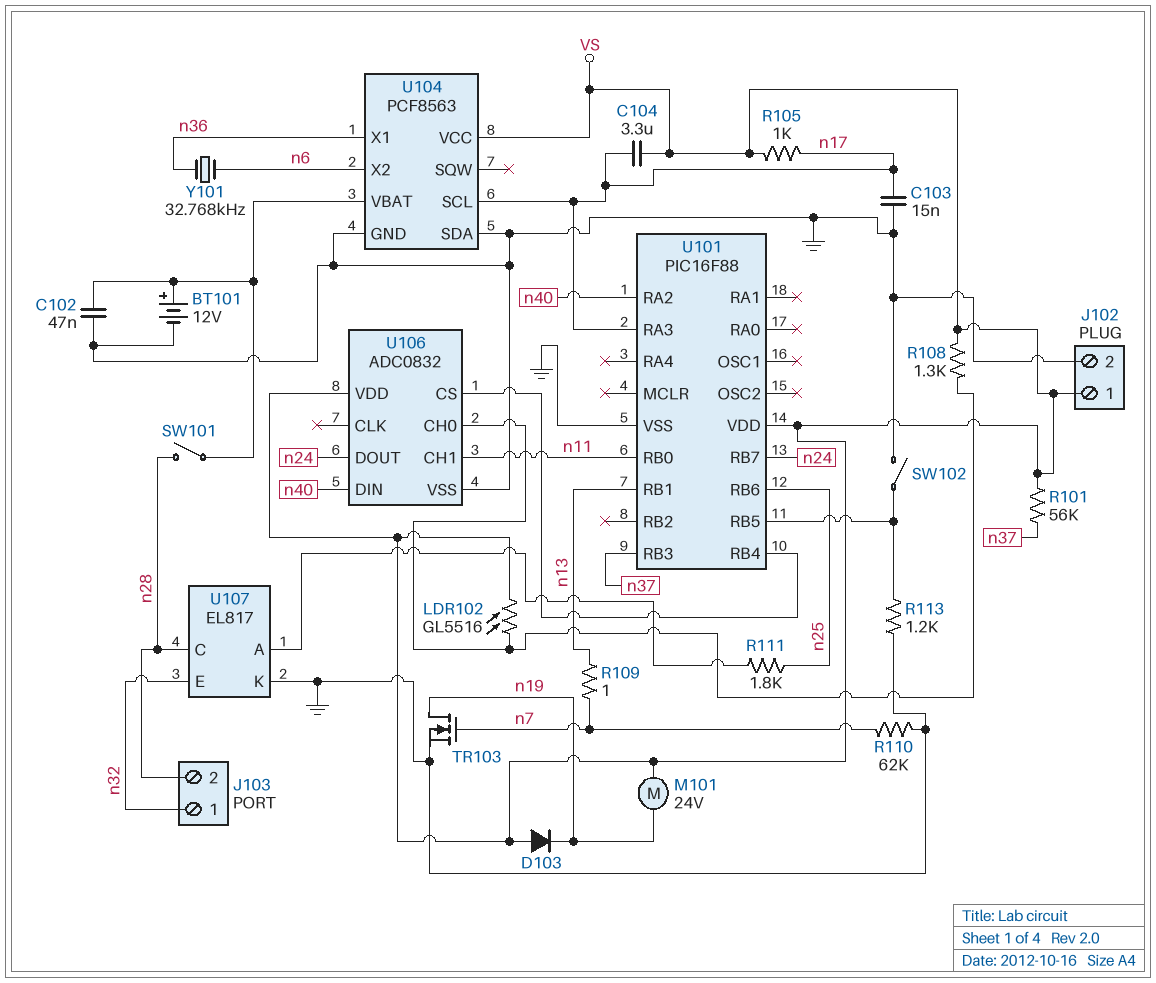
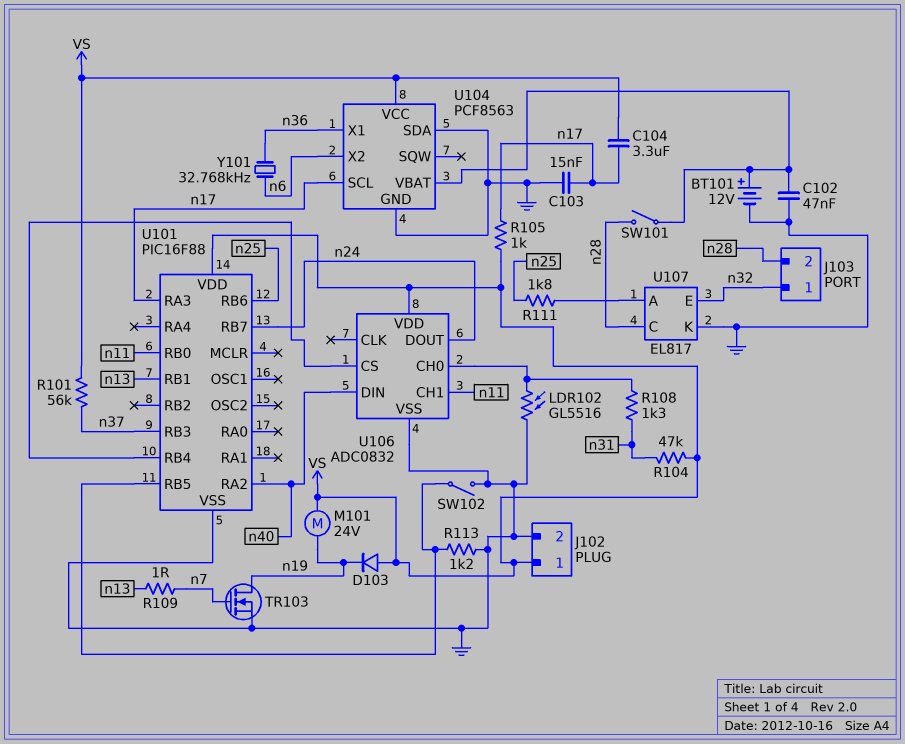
LDR102: GL5516 (U106/CH0, VS) -> GL5516 (GND, U106/CH0)
R104: none -> 47k (VS, n31)
R108: 1.3k (U106/CH0, VS) -> 1.3k (U106/CH0, n31)
R110: 62k (GND, n7) -> none

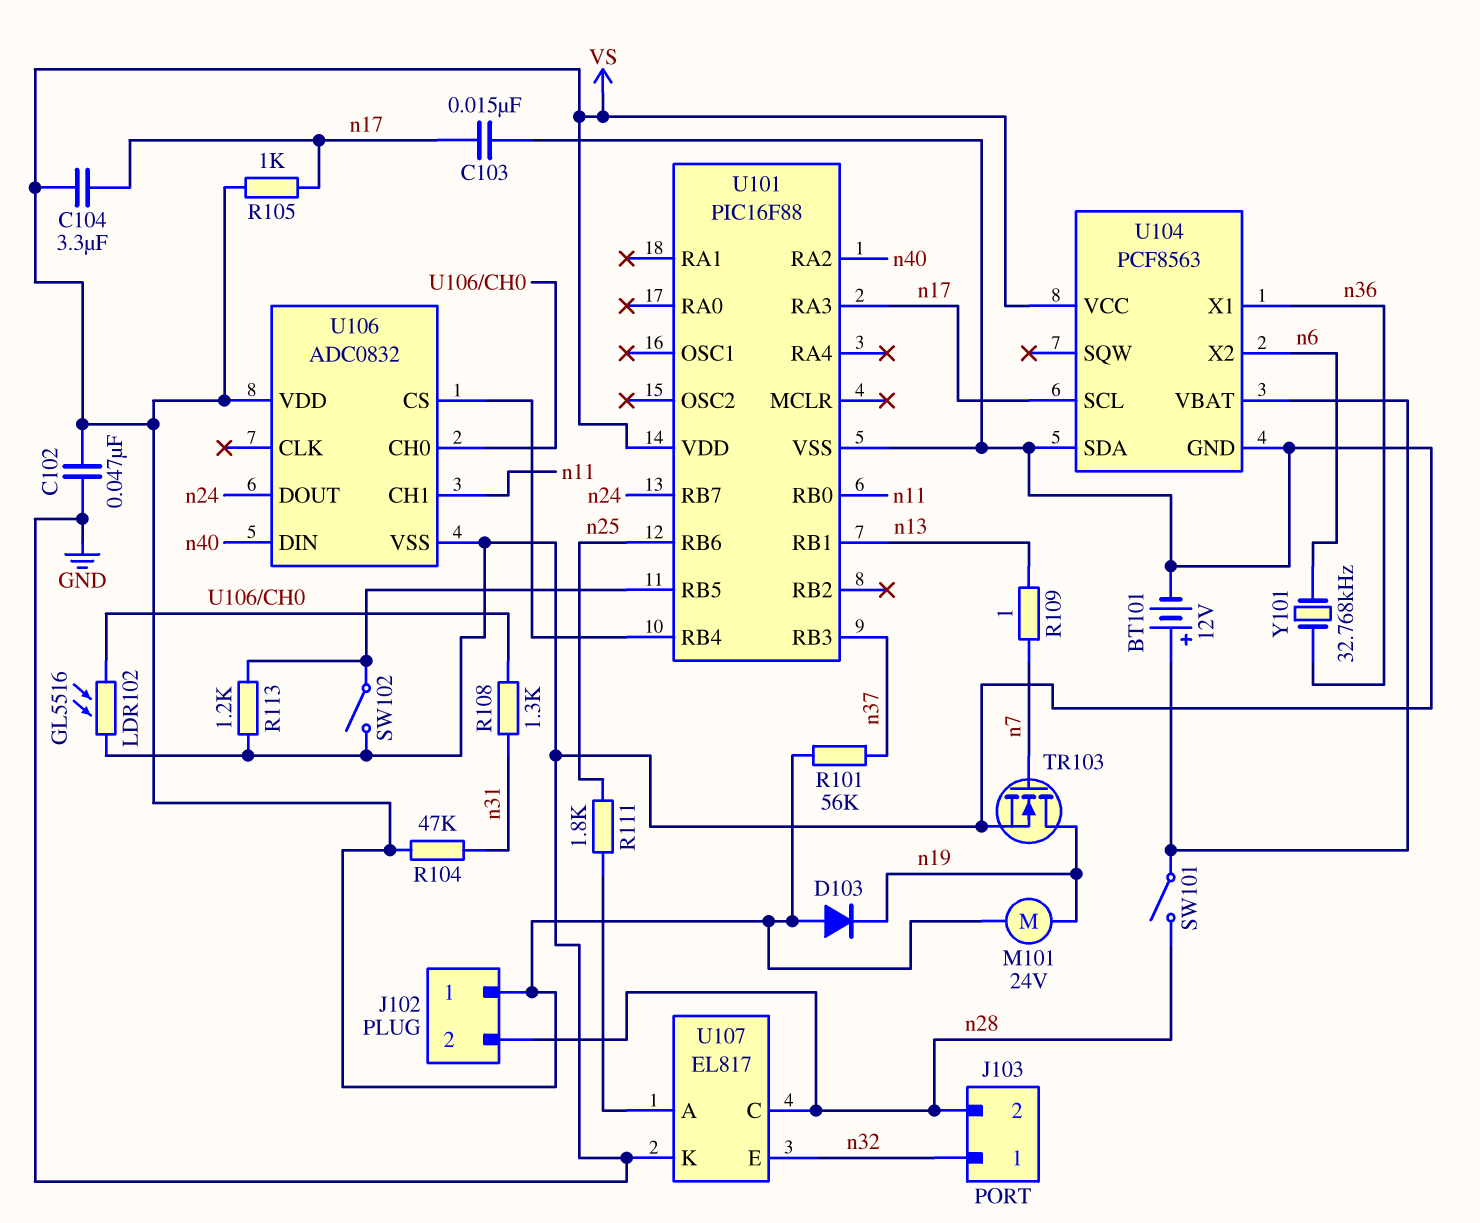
C102: 47nF (GND, U104/VBAT) -> 47nF (GND, VS)
J102 pin 2: GND -> n28

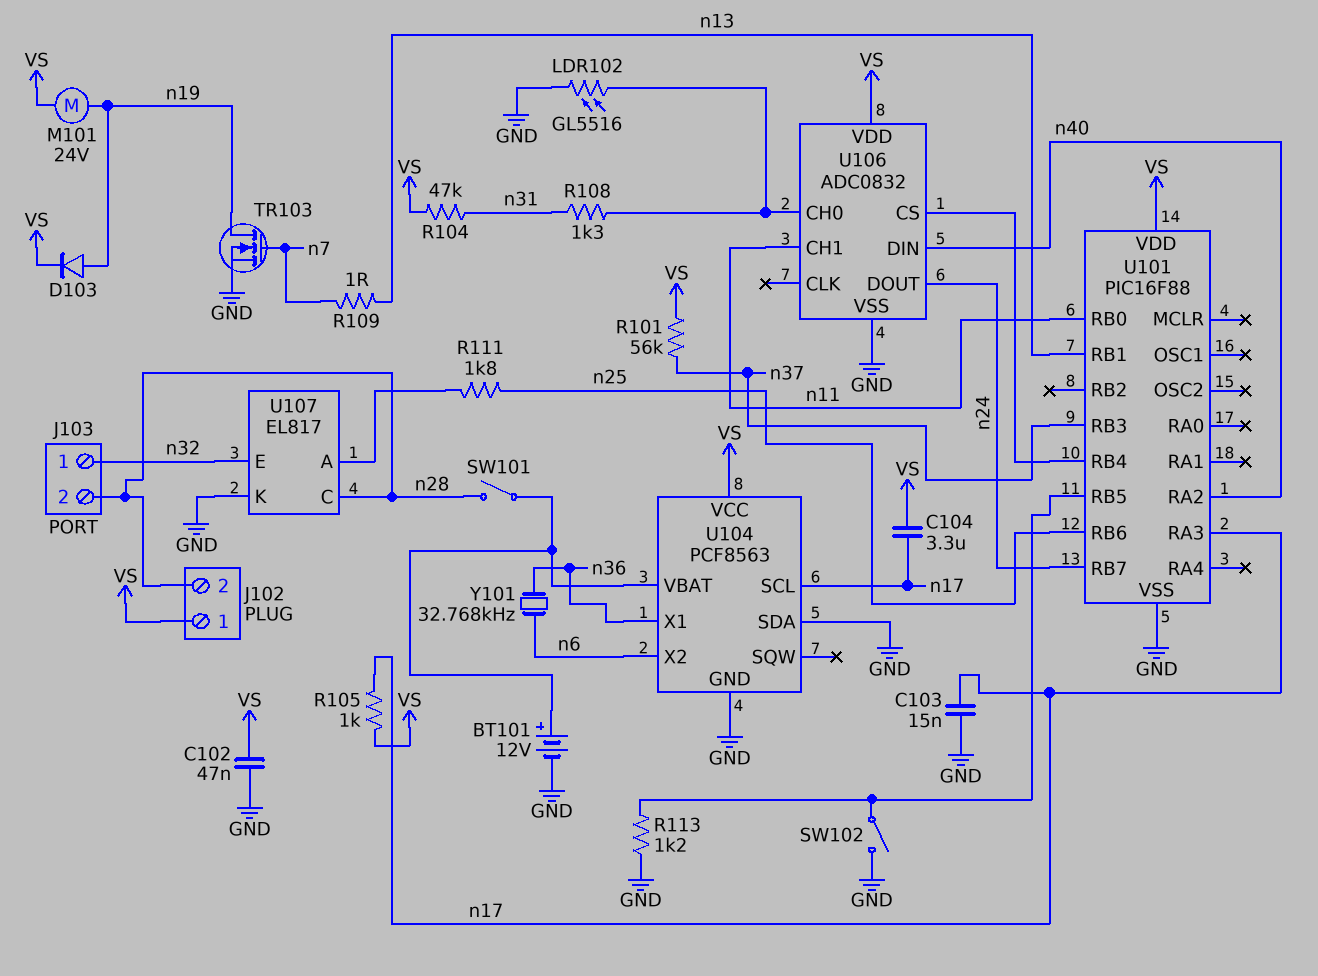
D103: diode (A VS, K n19) -> diode (A n19, K VS)

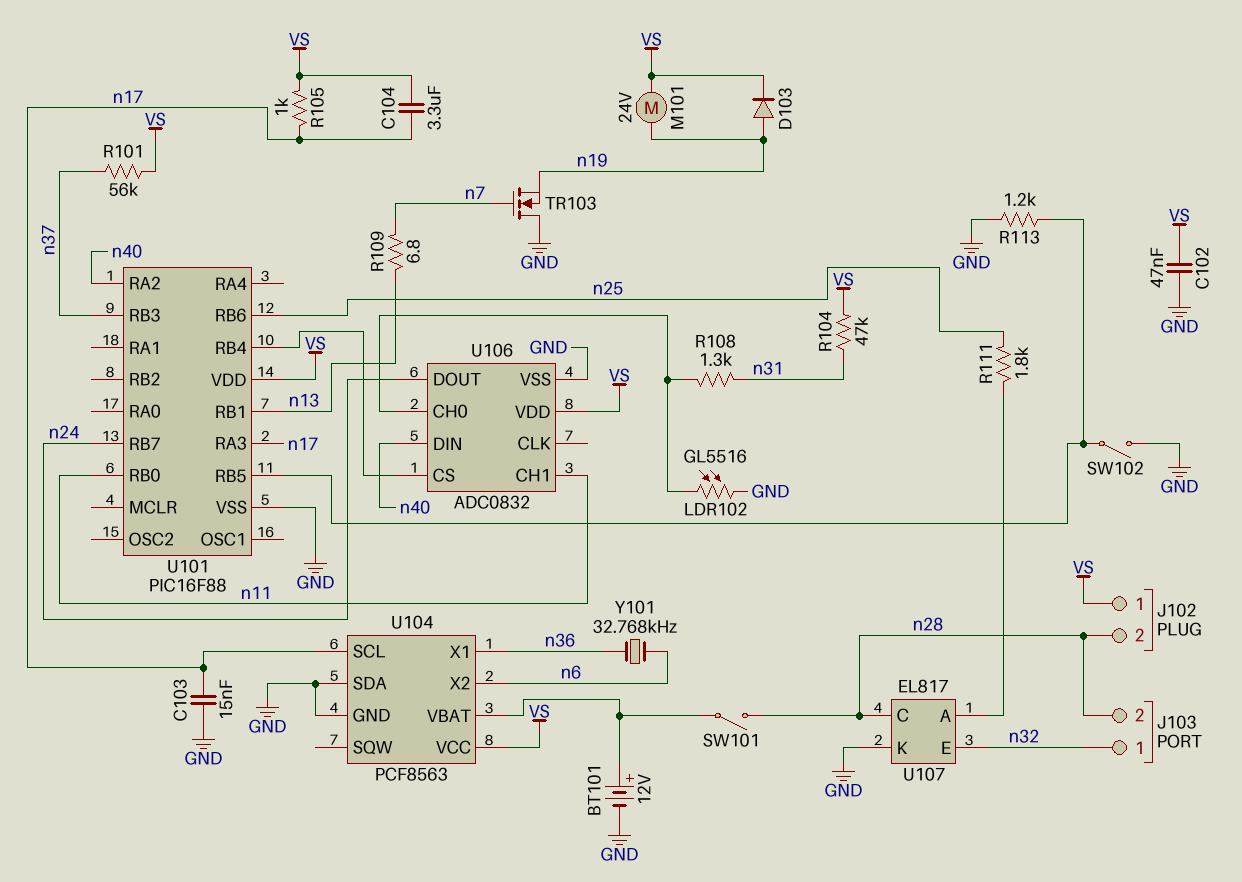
R109: 1 (n7, n13) -> 6.8 (n7, n13)
TR103: NMOS (G n7, D n19, S GND) -> NMOS (G n7, D GND, S n19)

